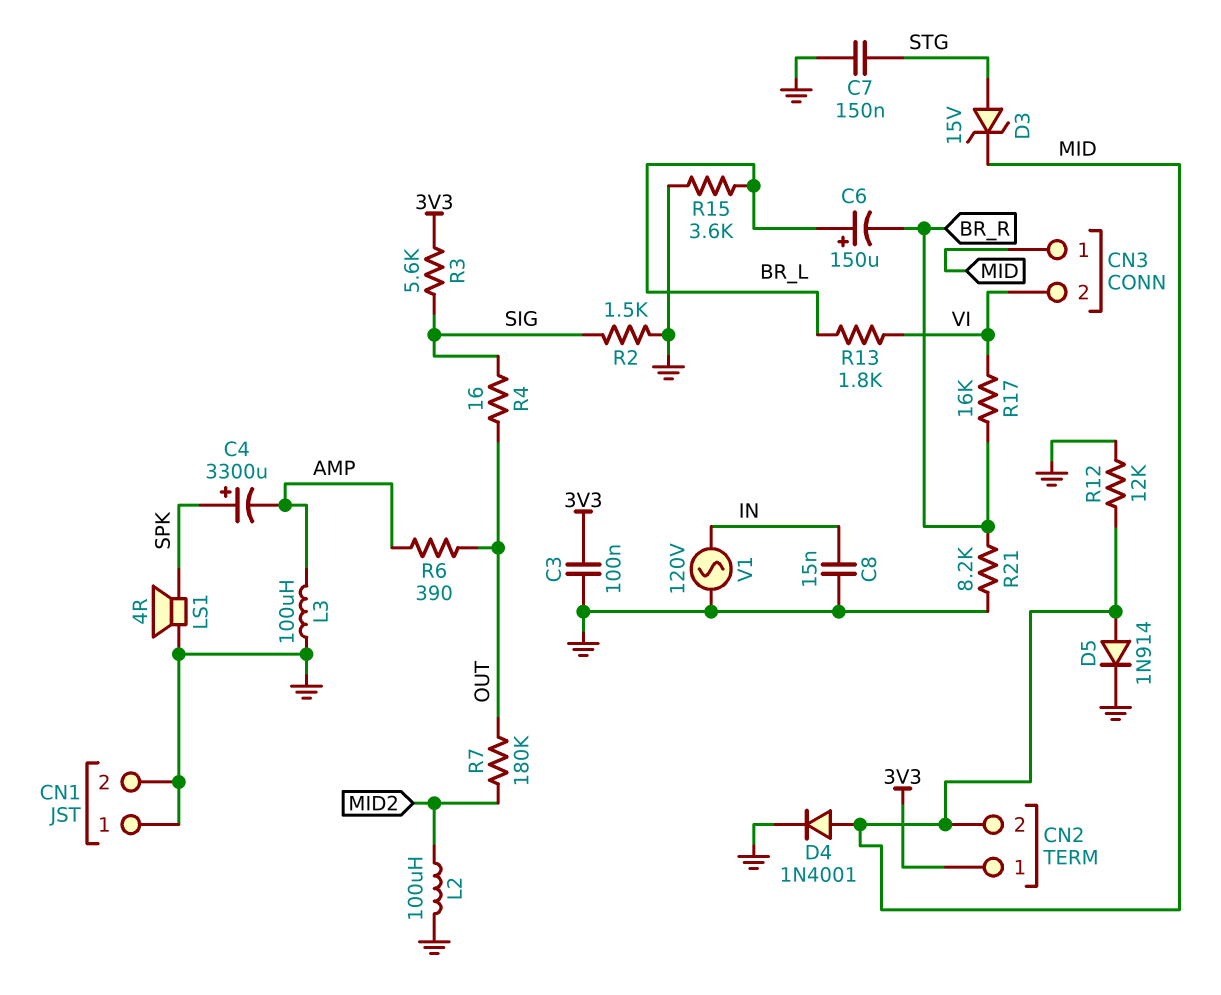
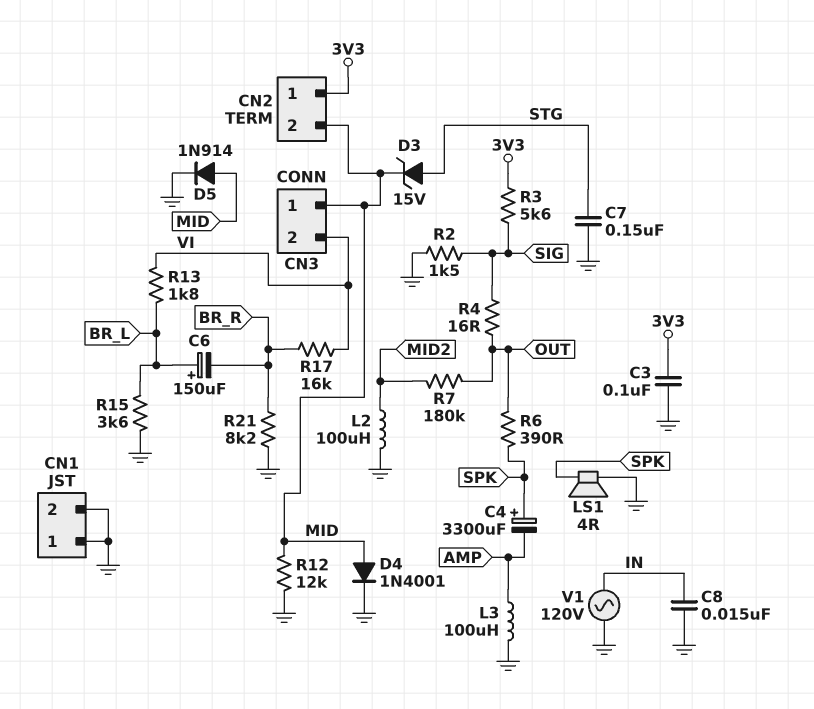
R6: 390 (AMP, OUT) -> 390 (OUT, SPK)

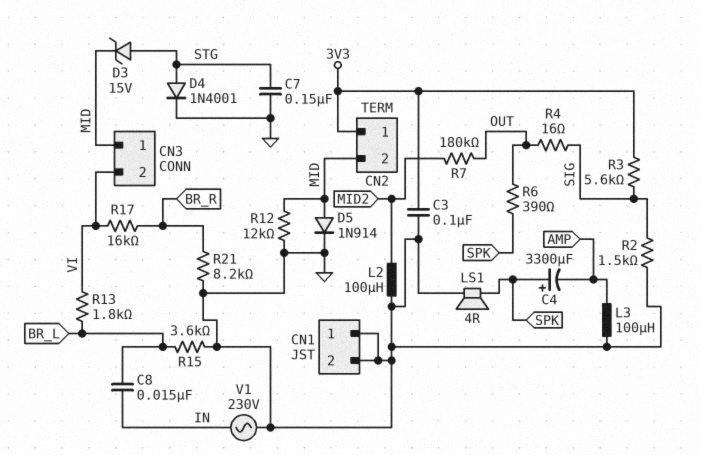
C6: 150uF (plus BR_L, minus BR_R) -> none
C8: 15nF (GND, IN) -> 15nF (BR_L, IN)
D4: diode 1N4001 (A MID, K GND) -> diode 1N4001 (A STG, K GND)
V1: AC 120V (GND, IN) -> AC 230V (GND, IN)

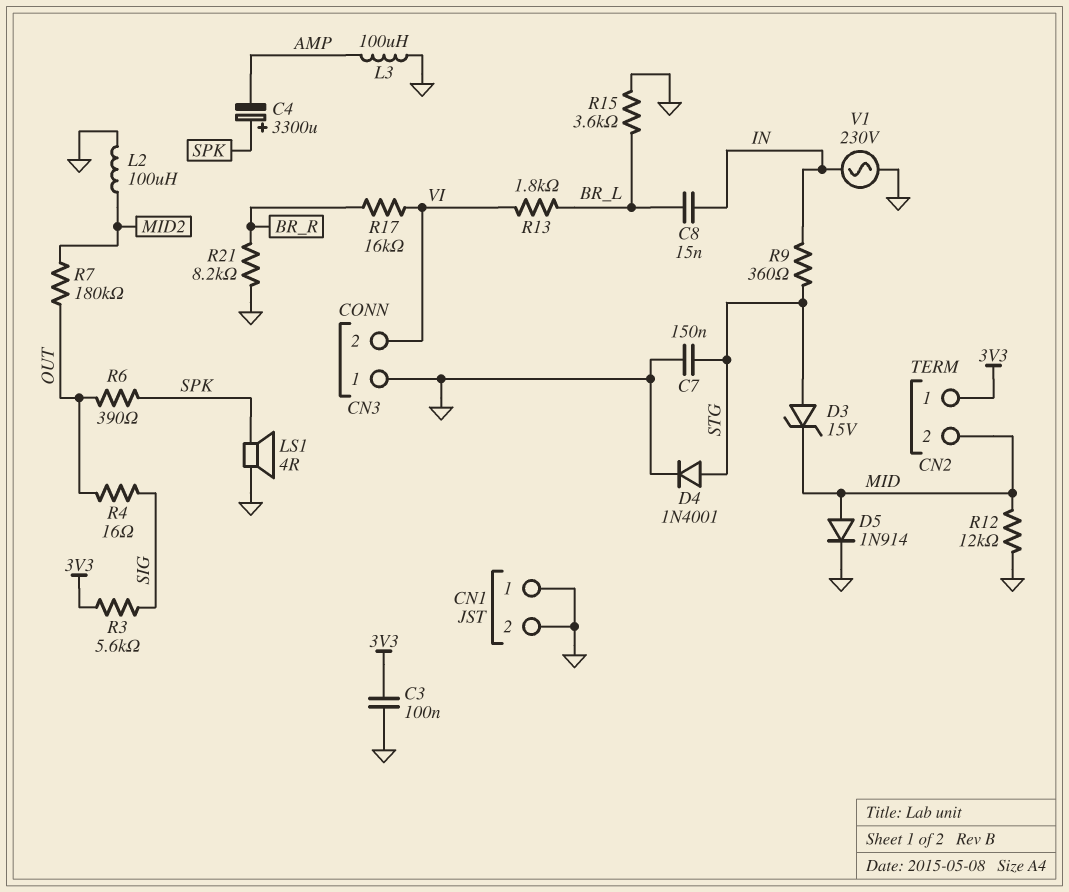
CN3 pin 1: MID -> GND
R2: 1.5k (GND, SIG) -> none
R9: none -> 360 (IN, STG)

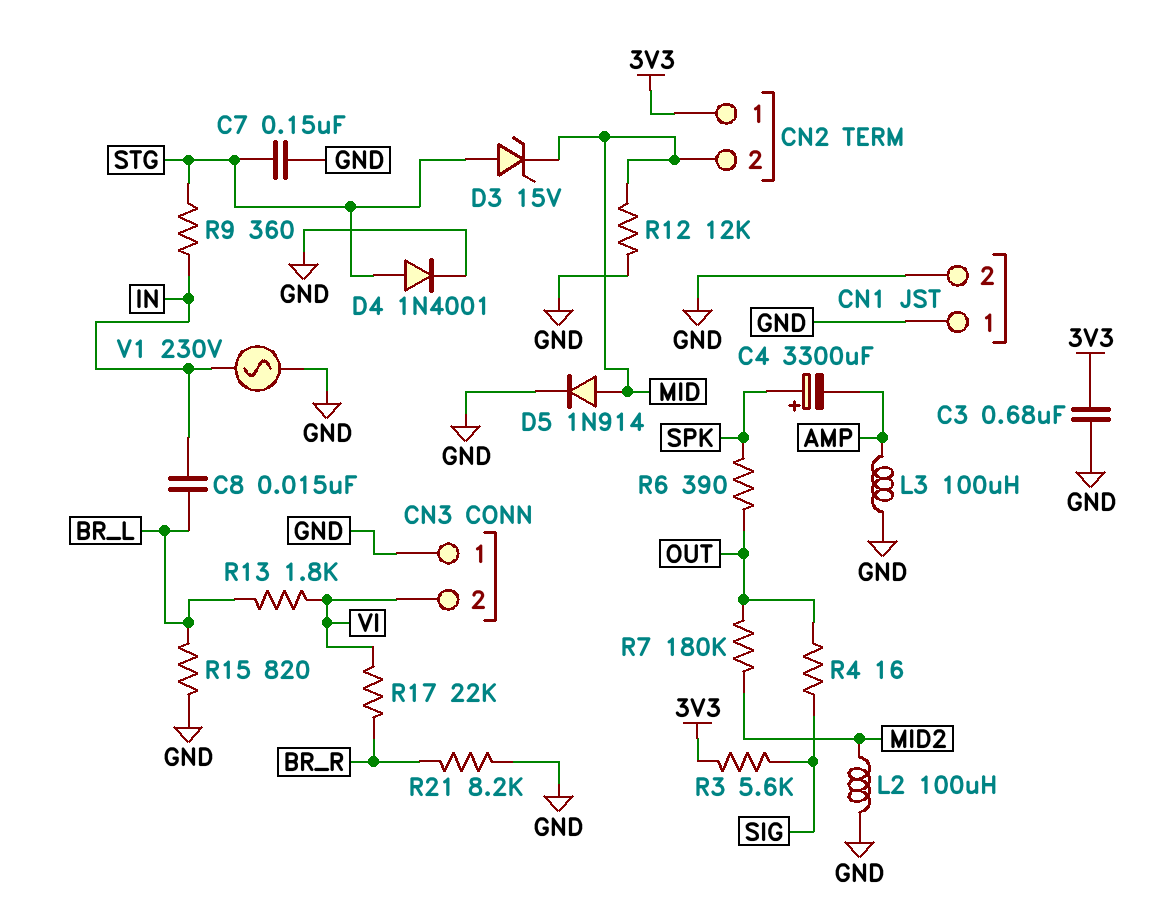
C3: 100nF (3V3, GND) -> 680nF (3V3, GND)
LS1: speaker 4R (GND, SPK) -> none
R15: 3.6k (BR_L, GND) -> 820 (BR_L, GND)
R17: 16k (BR_R, VI) -> 22k (BR_R, VI)

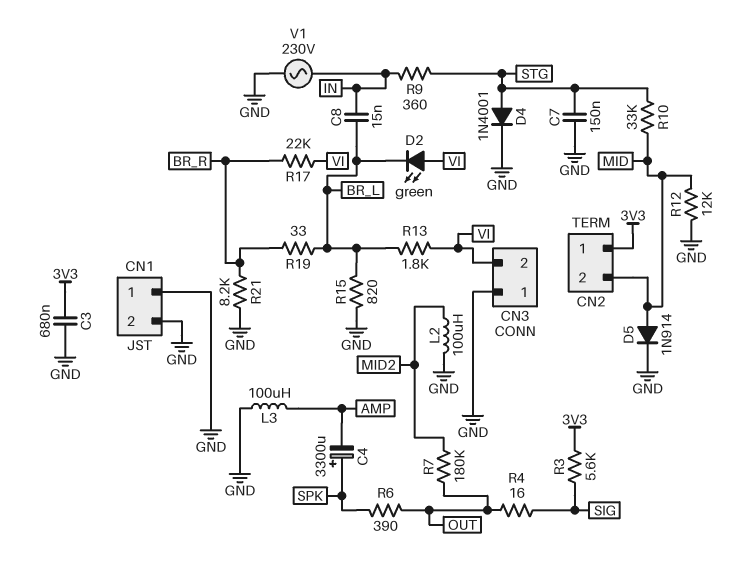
D2: none -> LED green (A VI, K BR_L)
D3: zener 15V (A STG, K MID) -> none
R10: none -> 33k (MID, STG)
R19: none -> 33 (BR_L, BR_R)

